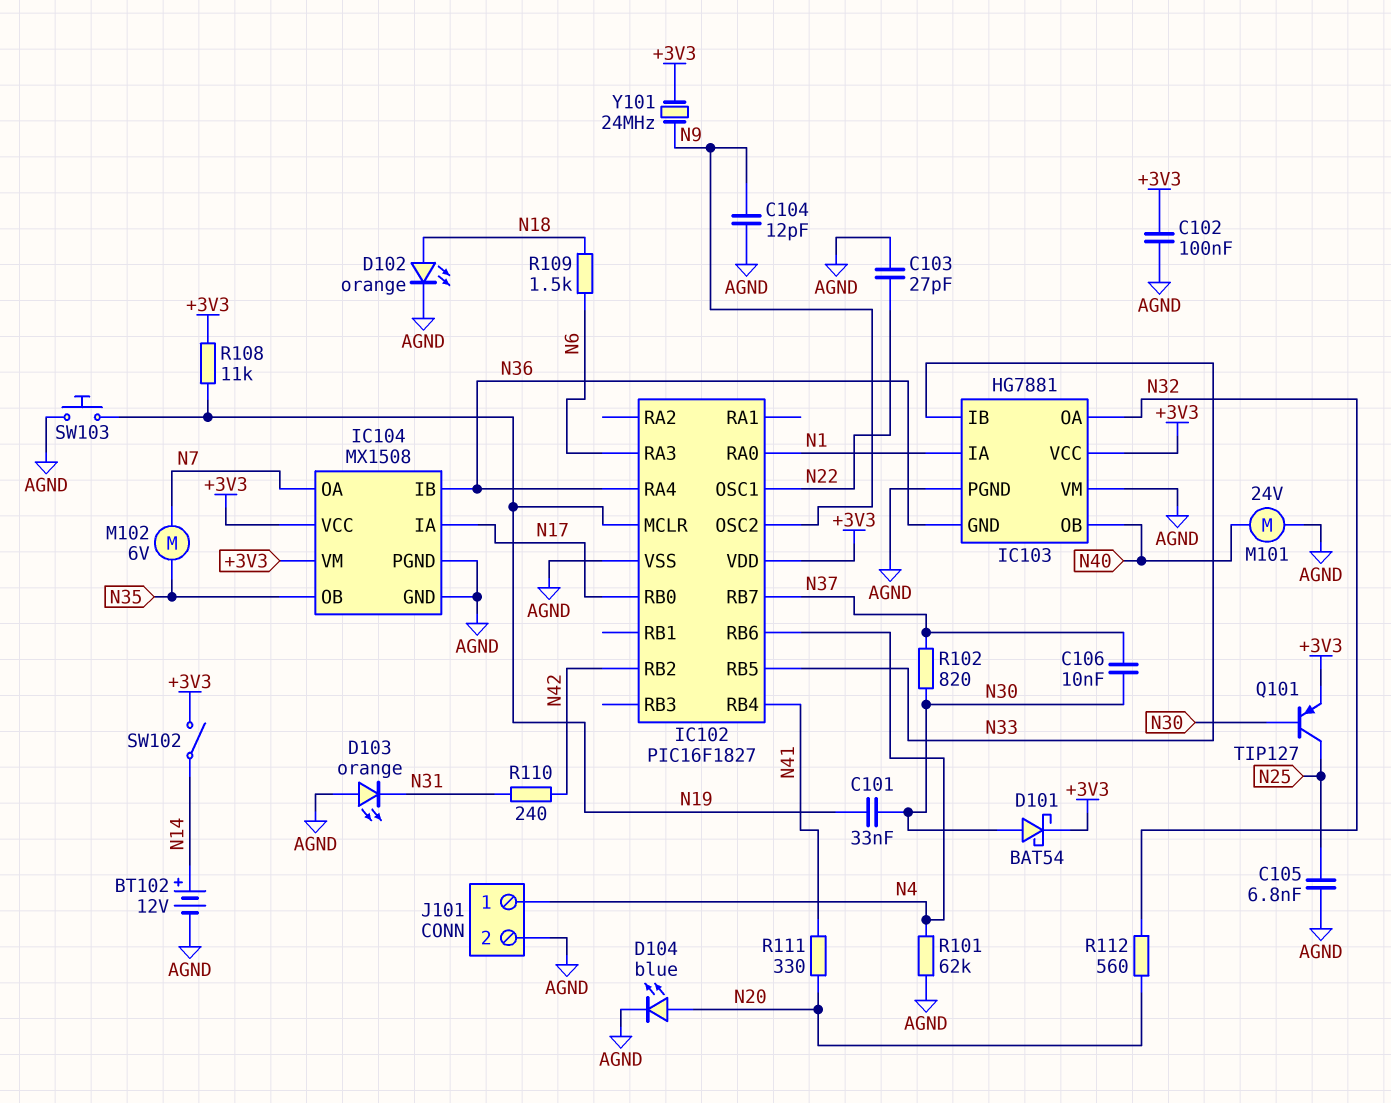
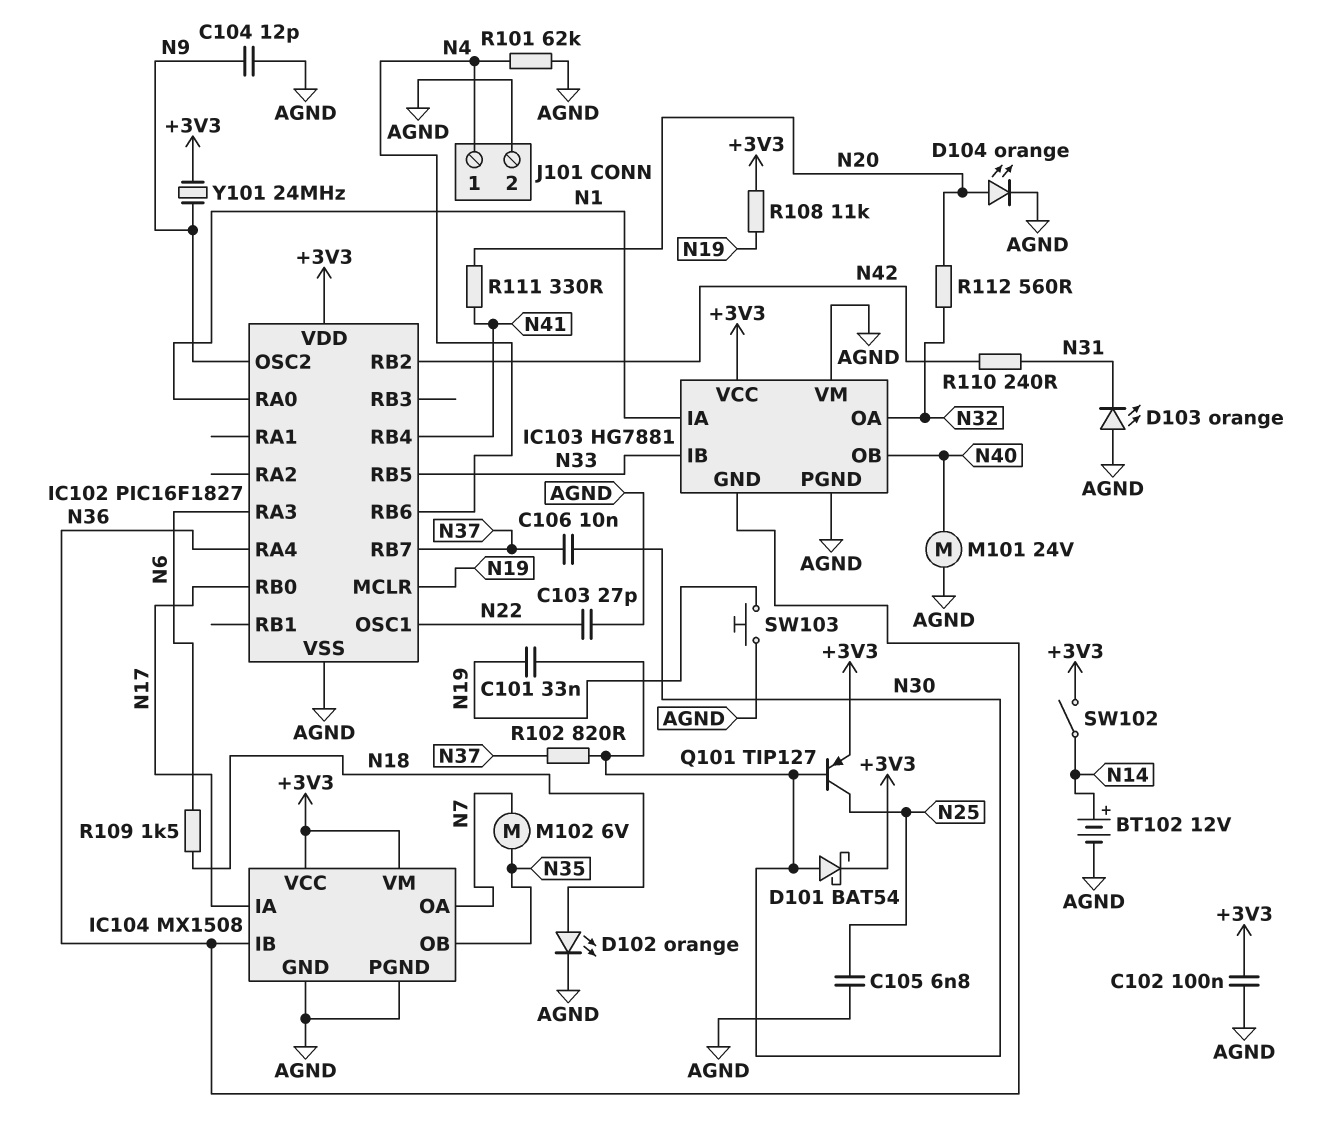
D104: LED blue (A N20, K AGND) -> LED orange (A N20, K AGND)

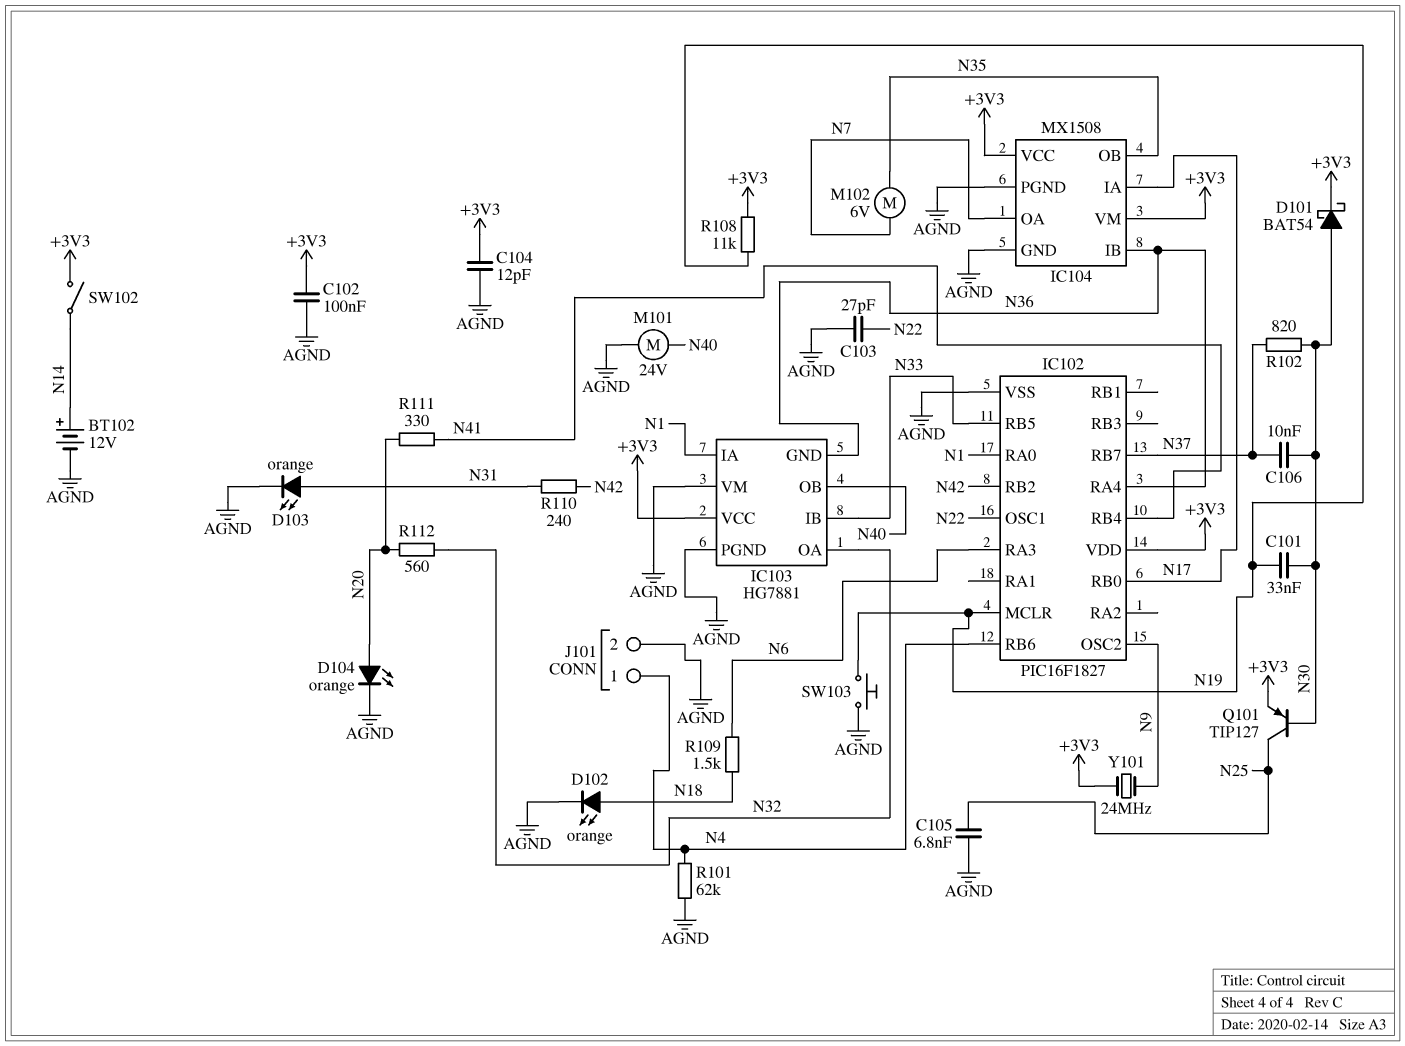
C104: 12pF (AGND, N9) -> 12pF (+3V3, AGND)
D103: LED orange (A AGND, K N31) -> LED orange (A N31, K AGND)

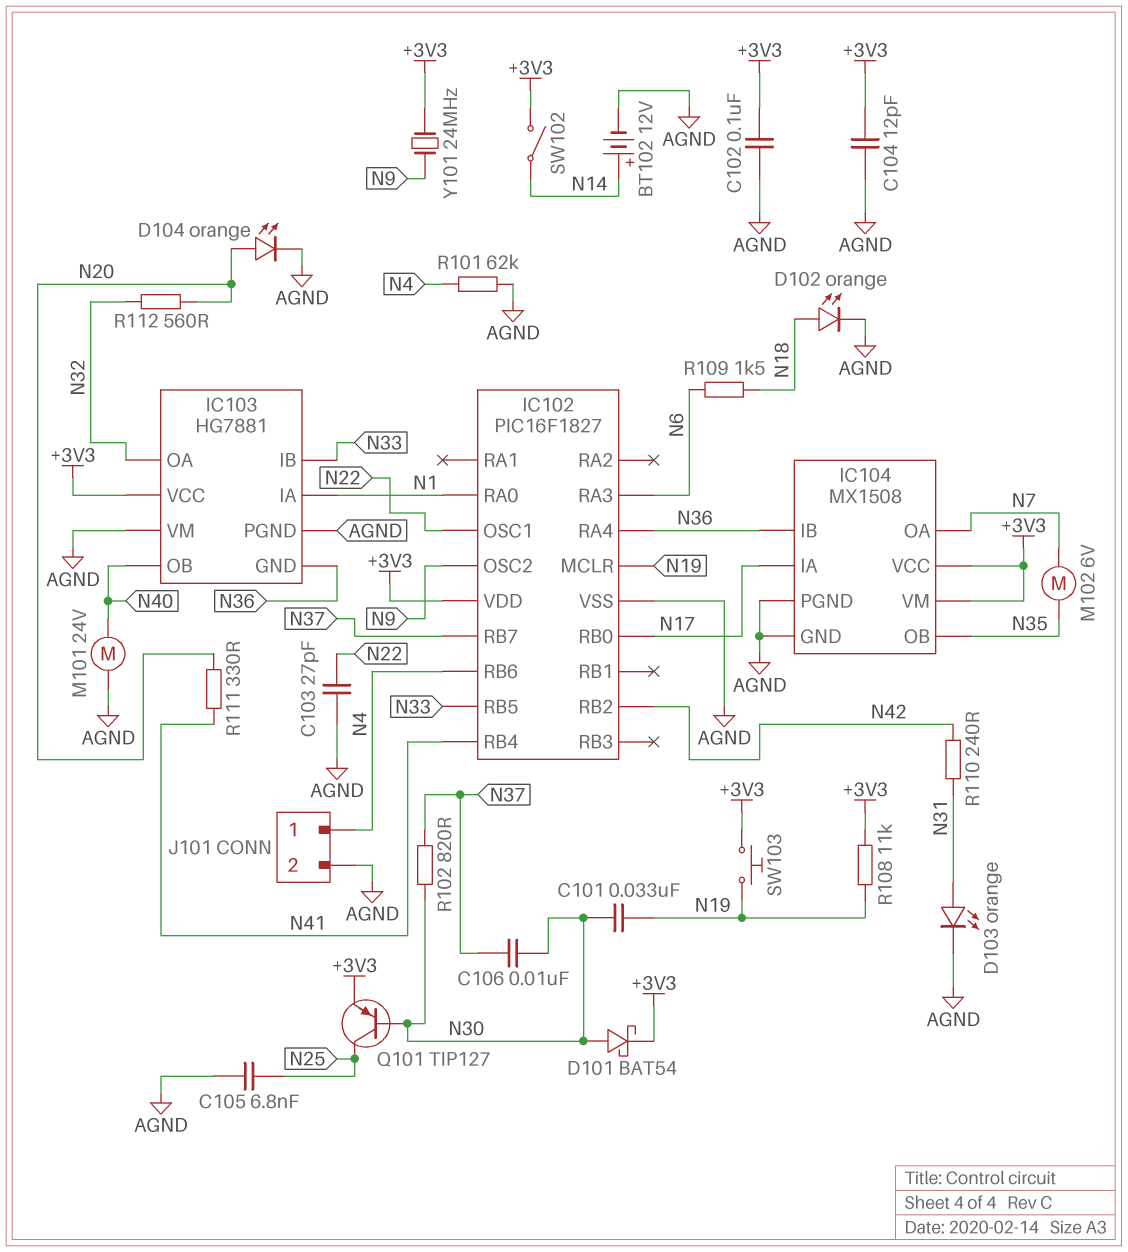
SW103: button (AGND, N19) -> button (+3V3, N19)

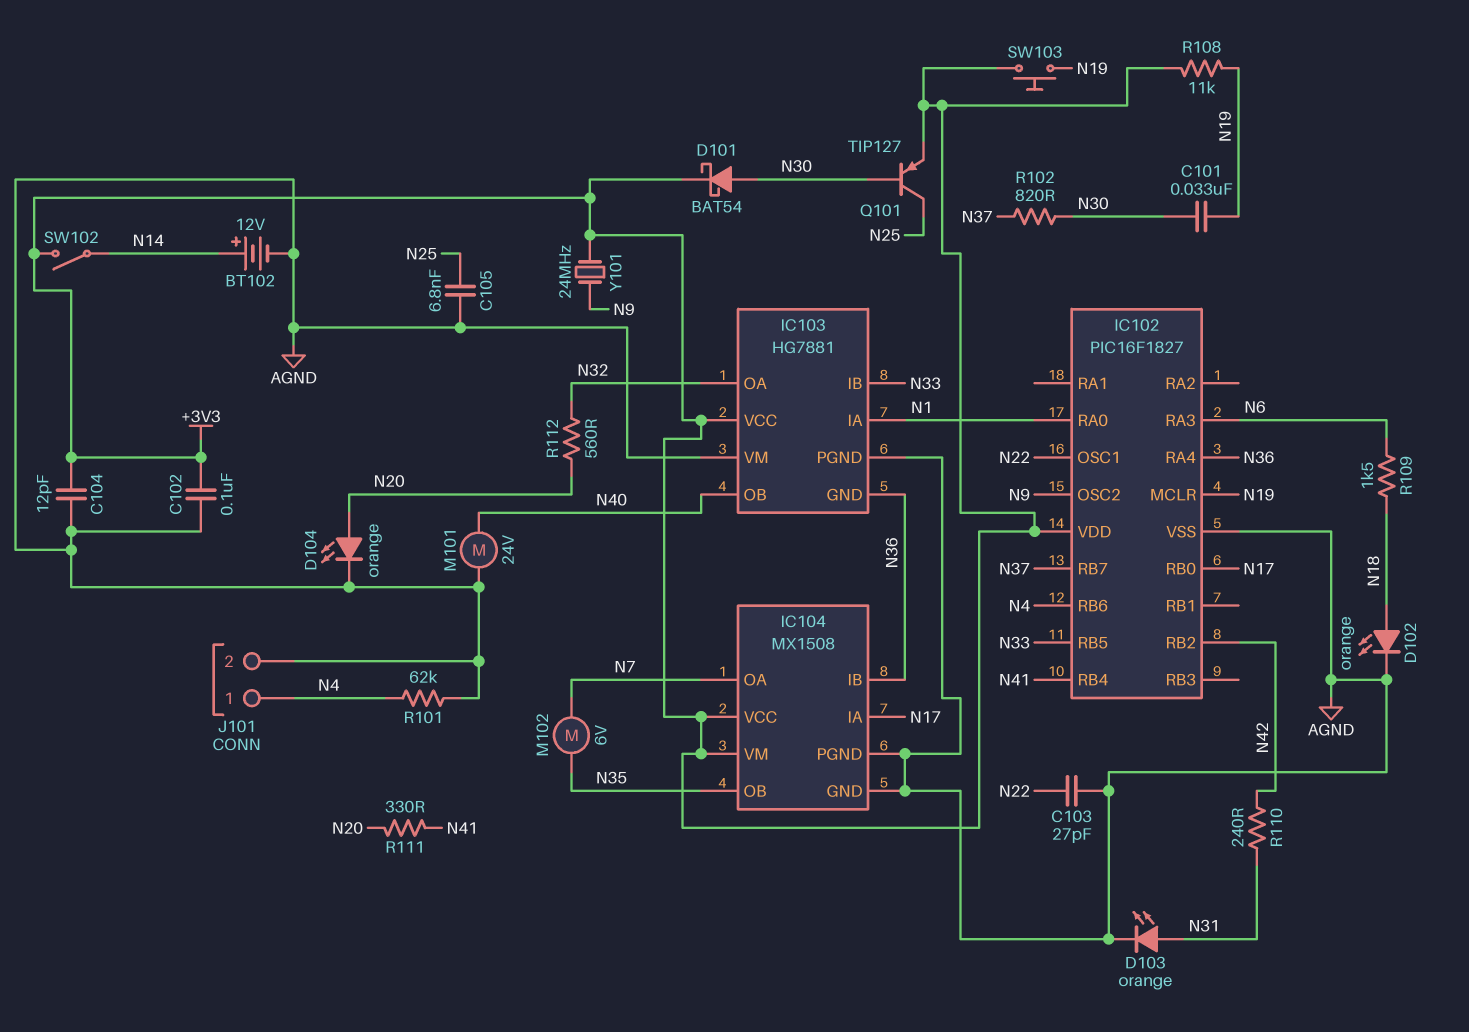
C106: 10nF (N30, N37) -> none

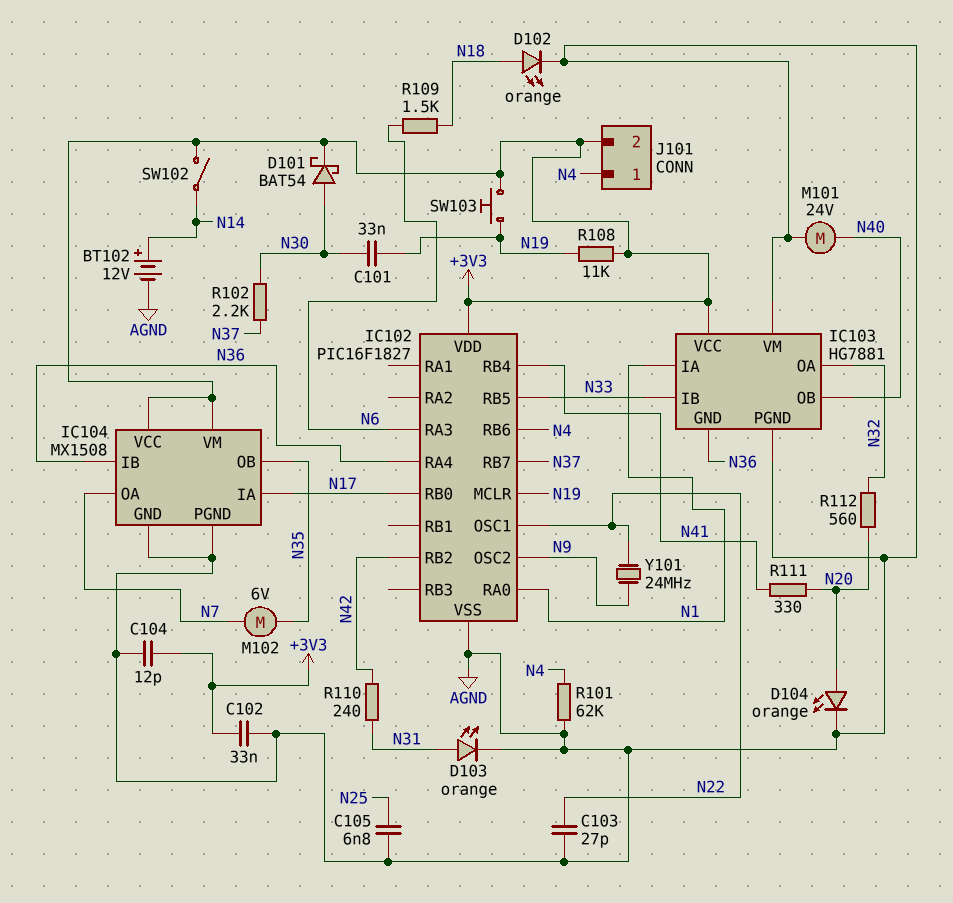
C102: 100nF (+3V3, AGND) -> 33nF (+3V3, AGND)
J101 pin 2: AGND -> +3V3
Q101: PNP TIP127 (B N30, C N25, E +3V3) -> none
R102: 820 (N30, N37) -> 2.2k (N30, N37)
Y101: 24MHz (+3V3, N9) -> 24MHz (N9, N22)

